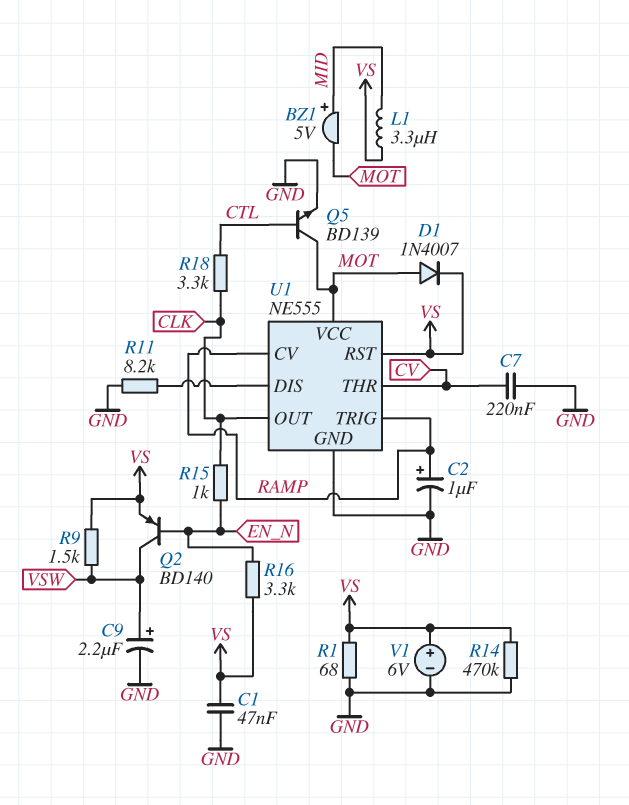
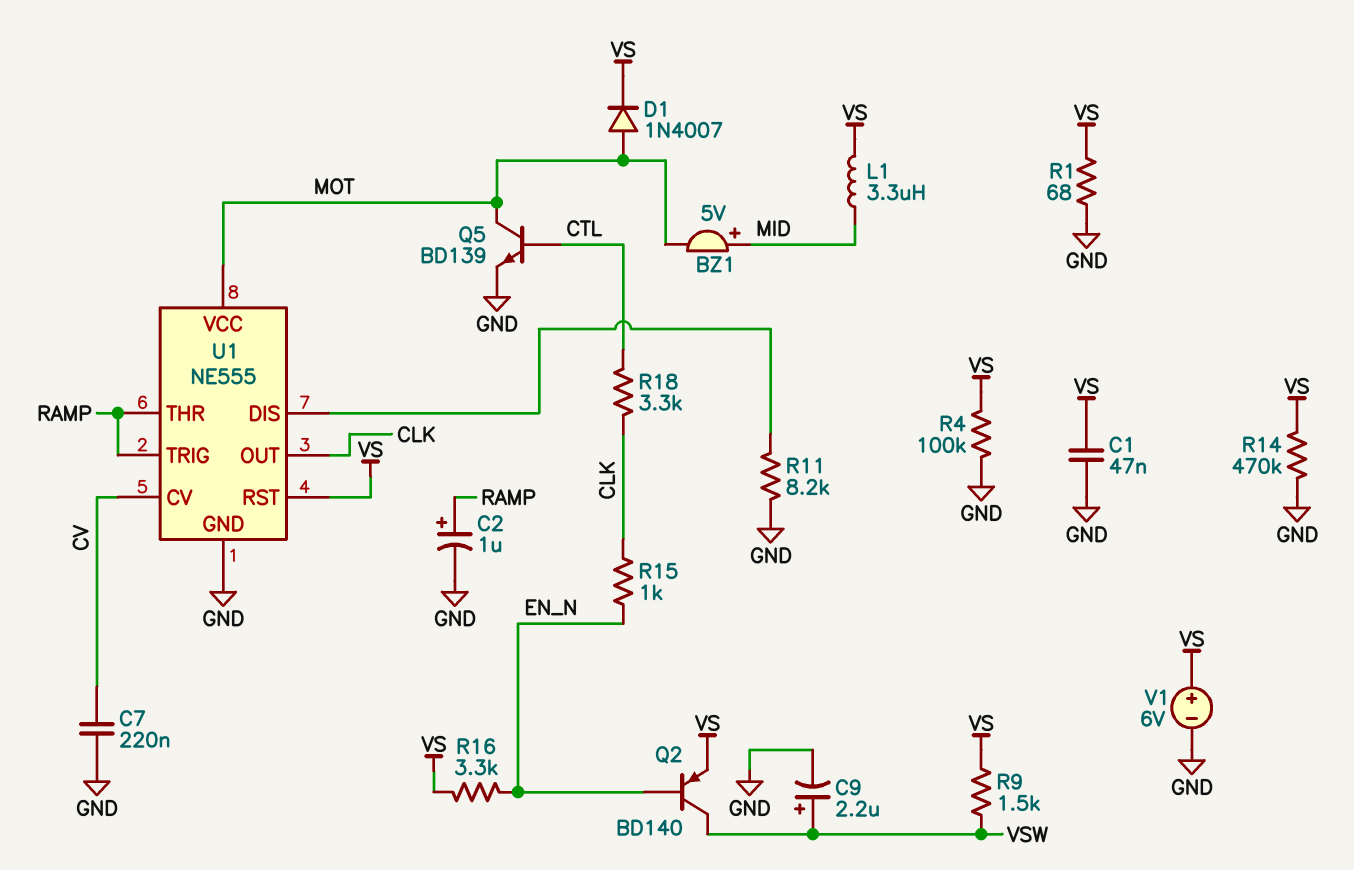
R4: none -> 100k (GND, VS)
U1 pin CV: RAMP -> CV
U1 pin THR: CV -> RAMP

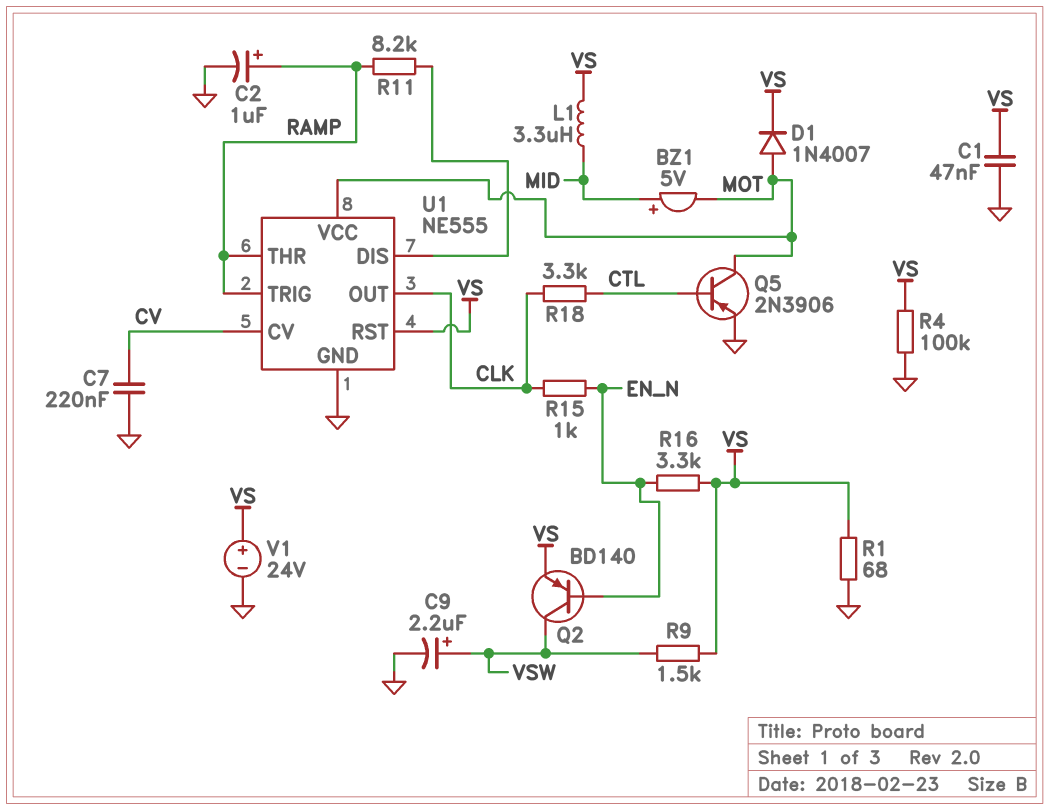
Q5: NPN BD139 (B CTL, C MOT, E GND) -> PNP 2N3906 (B CTL, C MOT, E GND)
R11: 8.2k (GND, U1/DIS) -> 8.2k (RAMP, U1/DIS)
R14: 470k (GND, VS) -> none
V1: 6V (plus VS, minus GND) -> 24V (plus VS, minus GND)

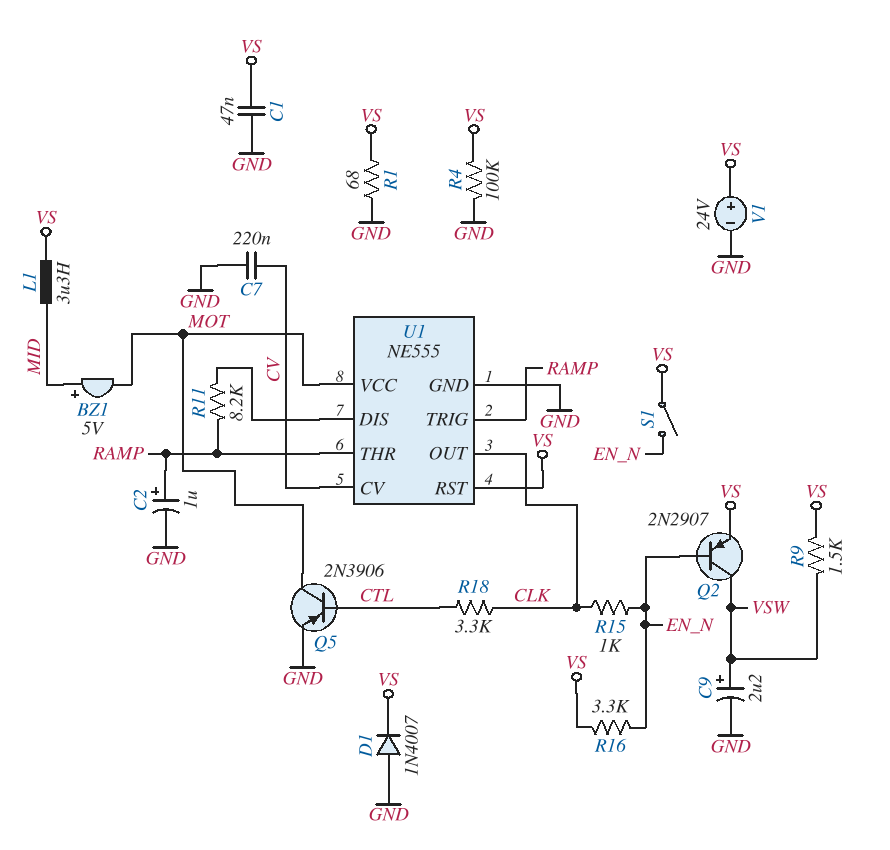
D1: diode 1N4007 (A MOT, K VS) -> diode 1N4007 (A GND, K VS)
Q2: PNP BD140 (B EN_N, C VSW, E VS) -> PNP 2N2907 (B EN_N, C VSW, E VS)
S1: none -> switch (EN_N, VS)

